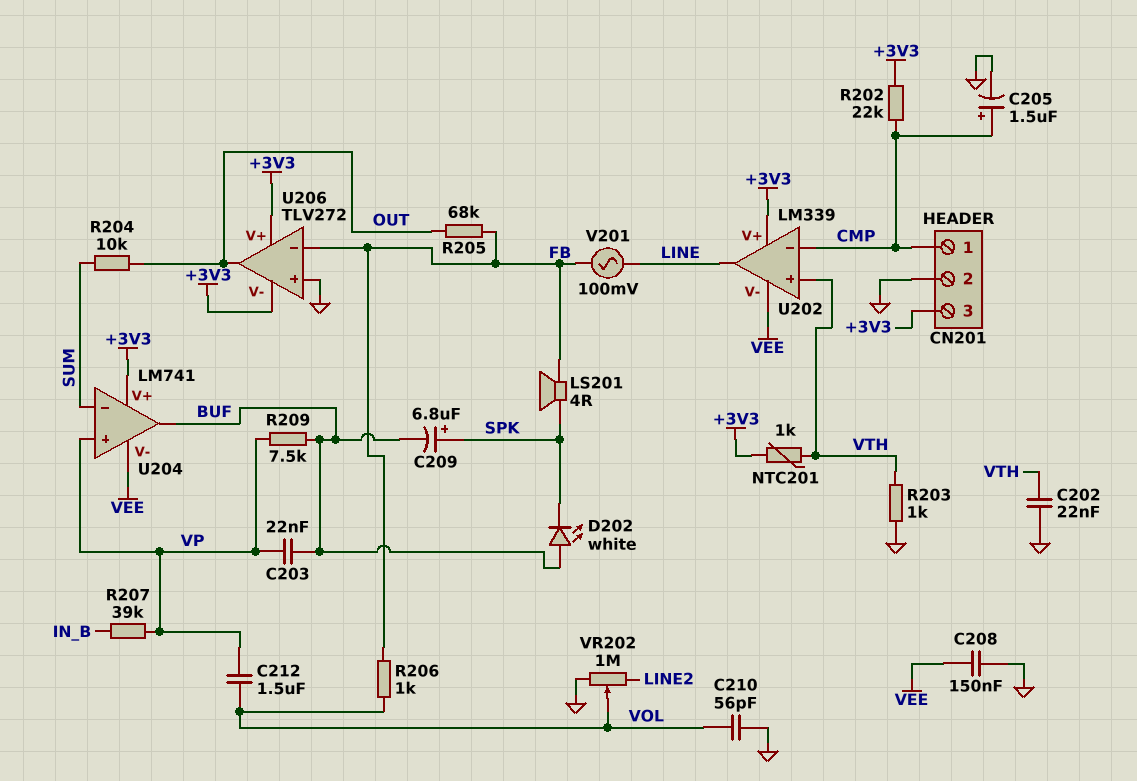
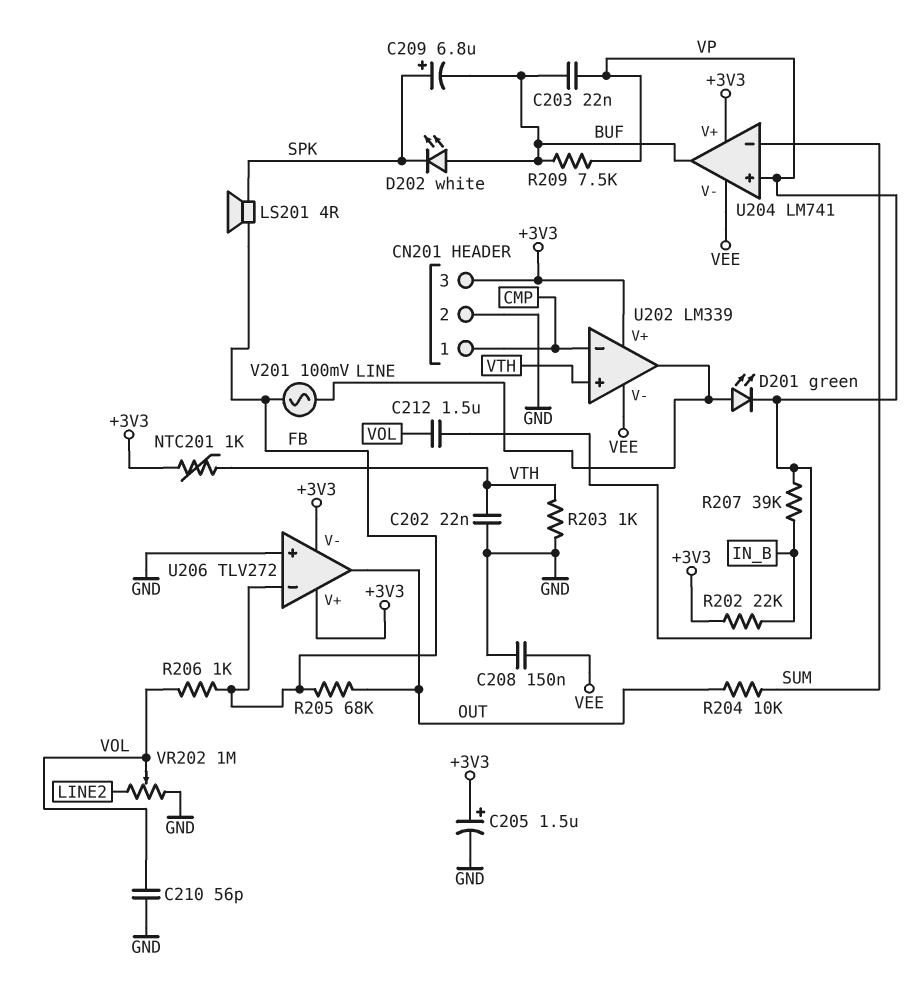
C205: 1.5uF (plus CMP, minus GND) -> 1.5uF (plus +3V3, minus GND)
D201: none -> LED green (A LINE, K VP)
R202: 22k (+3V3, CMP) -> 22k (+3V3, IN_B)

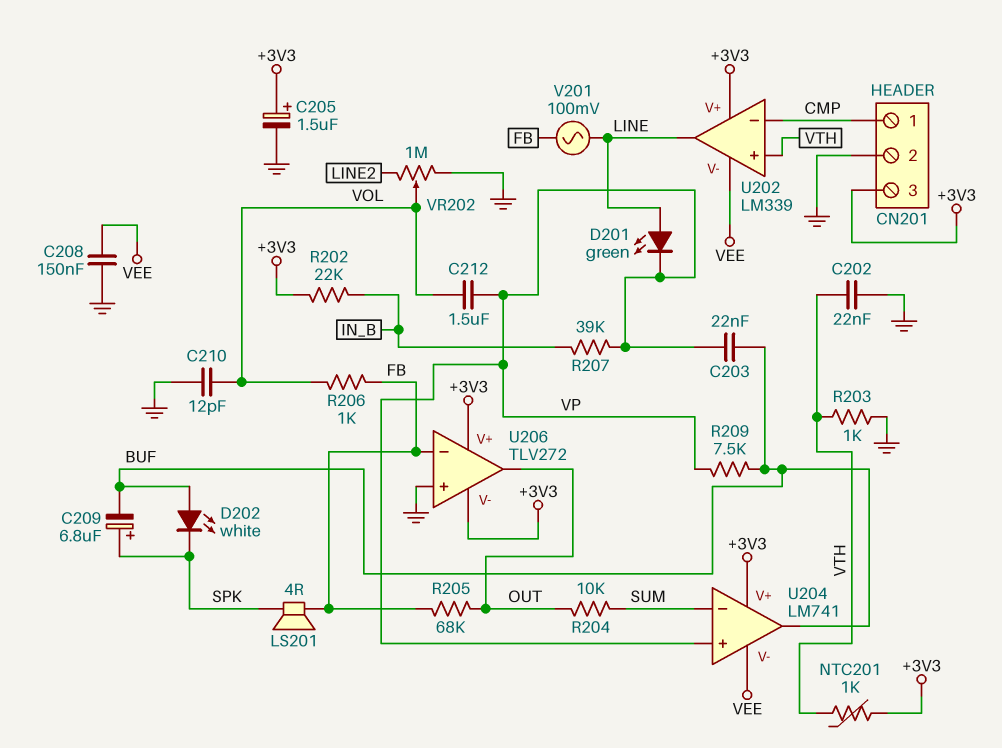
C210: 56pF (GND, VOL) -> 12pF (GND, VOL)

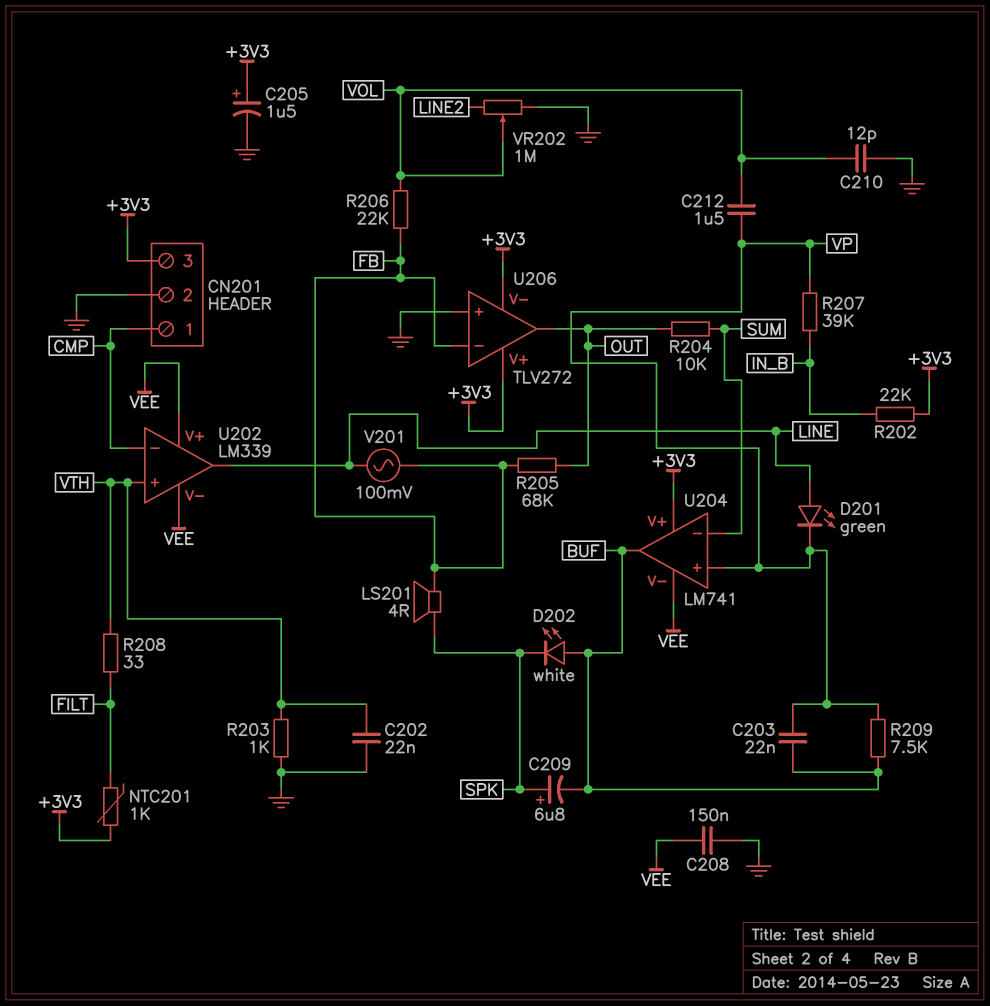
NTC201: 1k (+3V3, VTH) -> 1k (+3V3, FILT)
R206: 1k (FB, VOL) -> 22k (FB, VOL)
R208: none -> 33 (FILT, VTH)
U202 pin V+: +3V3 -> VEE

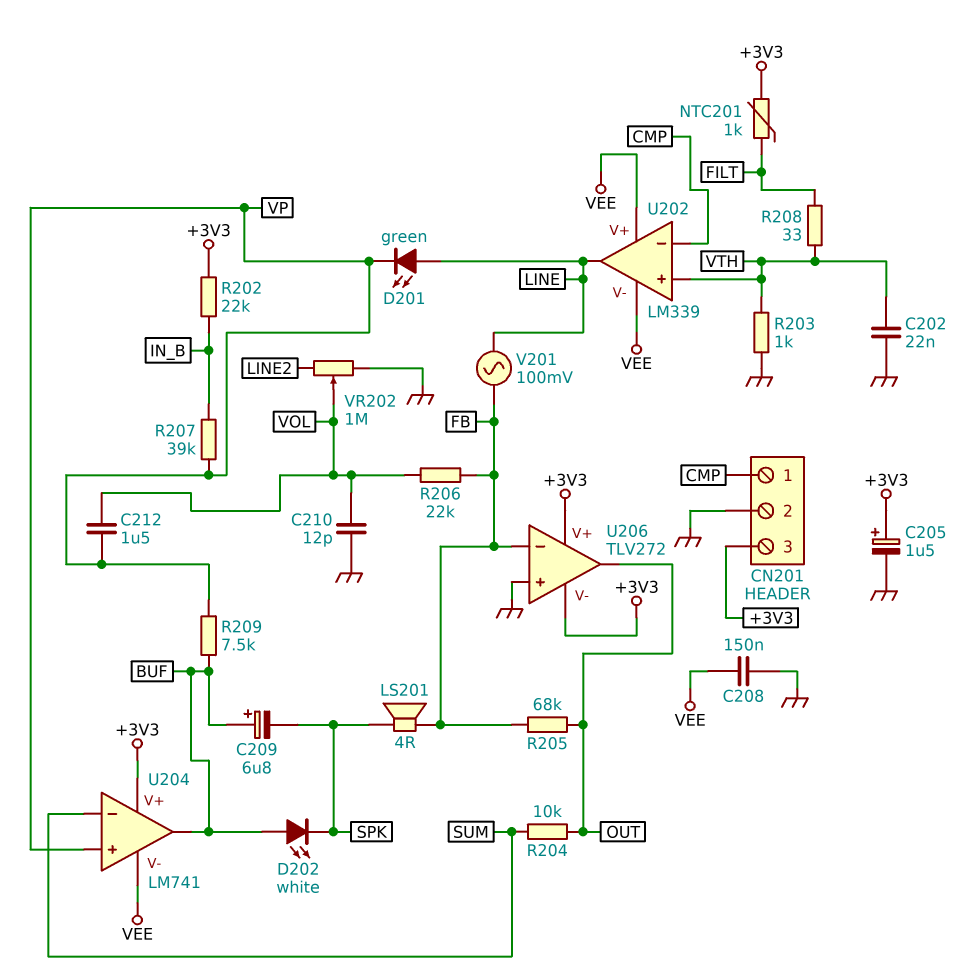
C203: 22nF (BUF, VP) -> none
C209: 6.8uF (plus SPK, minus BUF) -> 6.8uF (plus BUF, minus SPK)

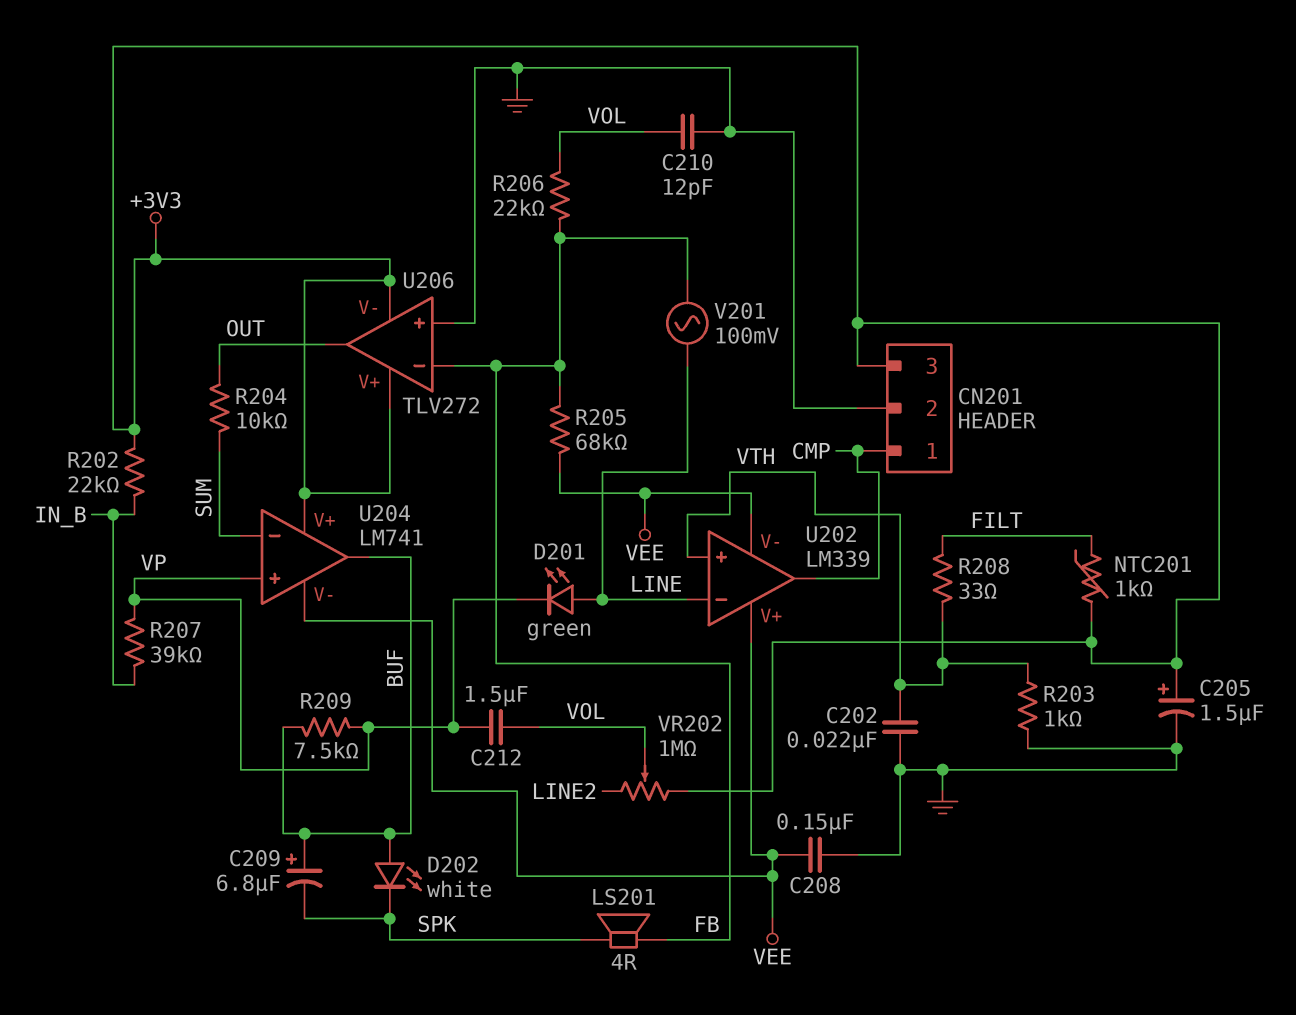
R205: 68k (FB, OUT) -> 68k (FB, VEE)
U202 pin in-: CMP -> LINE
U202 pin out: LINE -> CMP
VR202: 1M (GND, LINE2, wiper VOL) -> 1M (+3V3, LINE2, wiper VOL)

